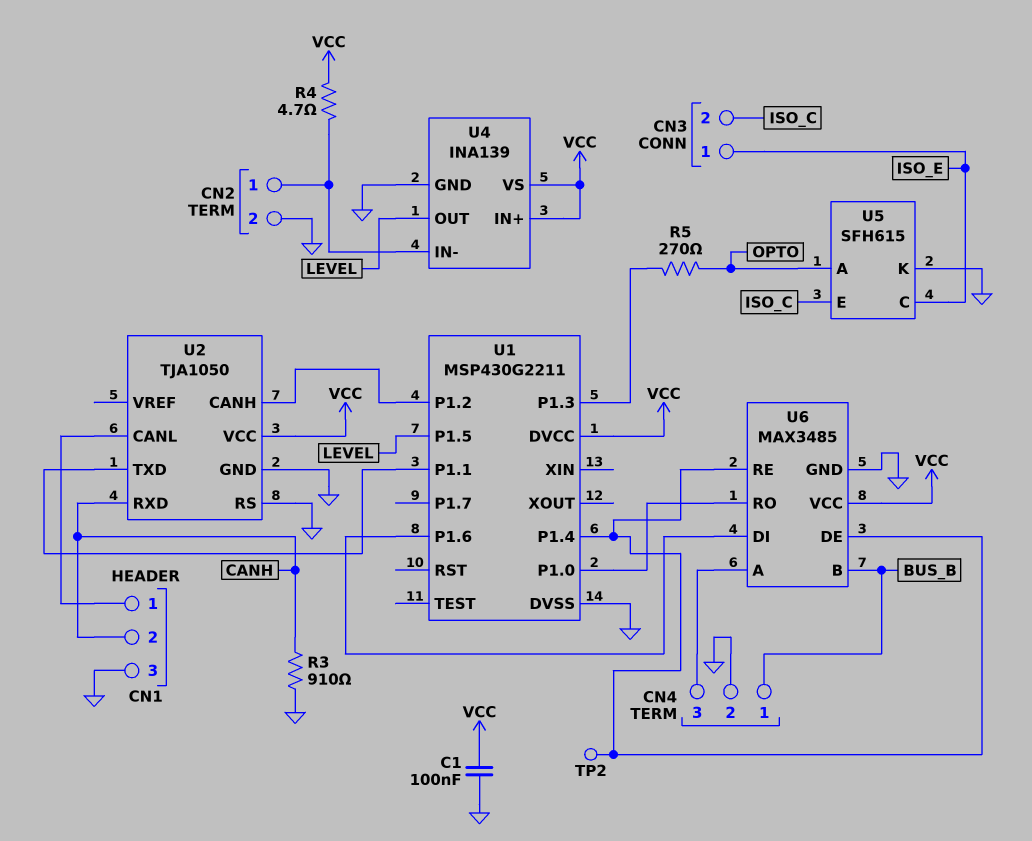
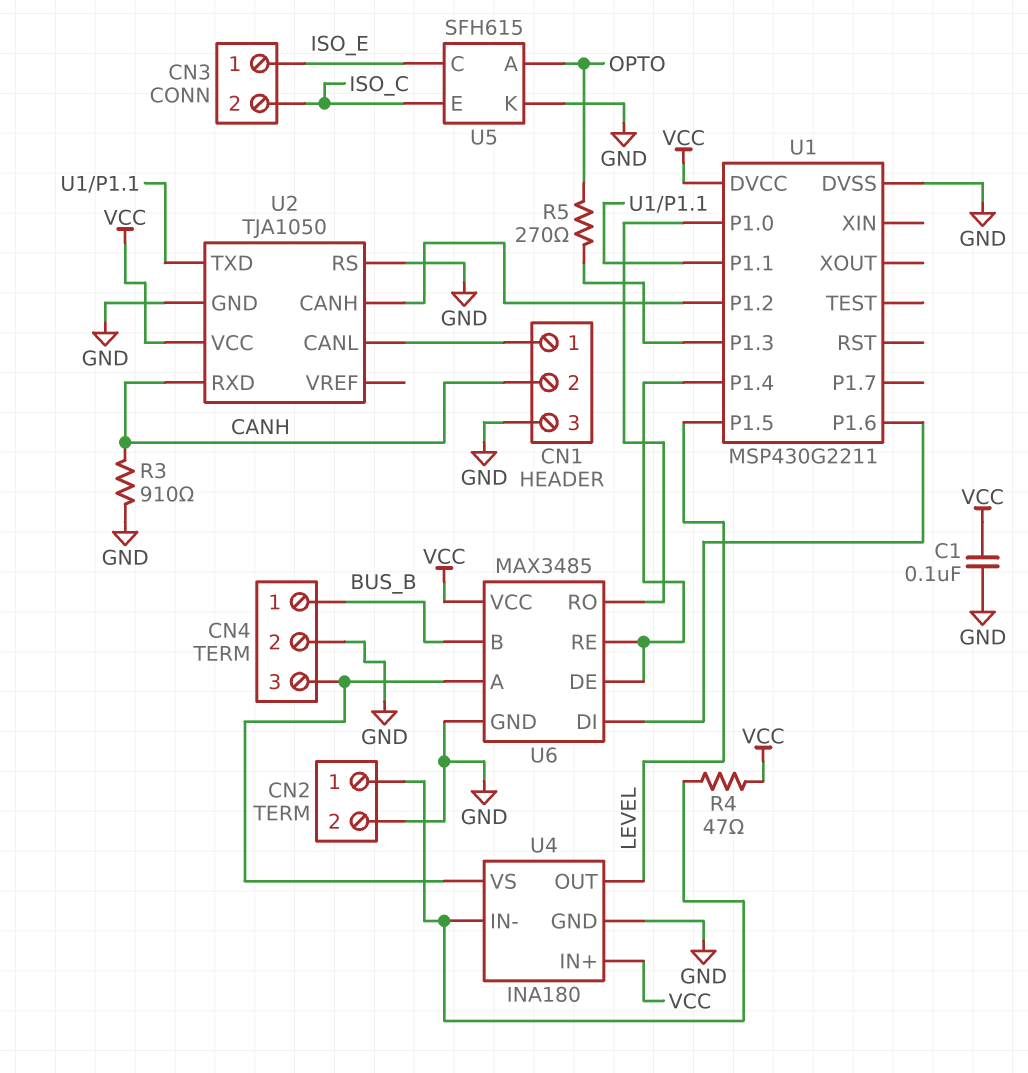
R4: 4.7 (CN2/1, VCC) -> 47 (CN2/1, VCC)
TP2: test point (U1/P1.4) -> none
U4: INA139 -> INA180
U4 pin VS: VCC -> CN4/3

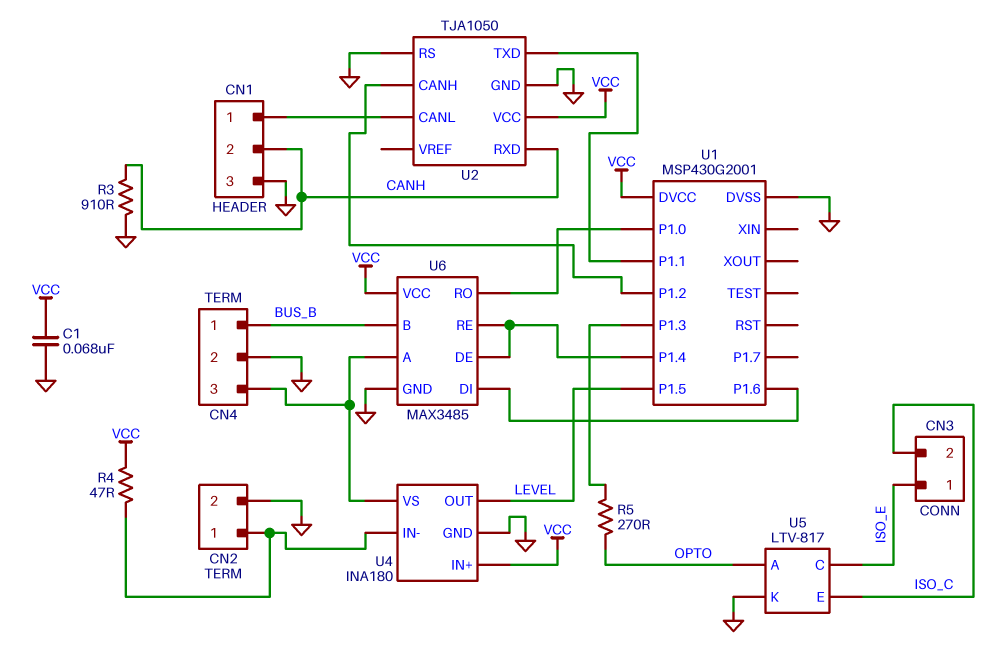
C1: 100nF (GND, VCC) -> 68nF (GND, VCC)
U1: MSP430G2211 -> MSP430G2001
U5: SFH615 -> LTV-817

